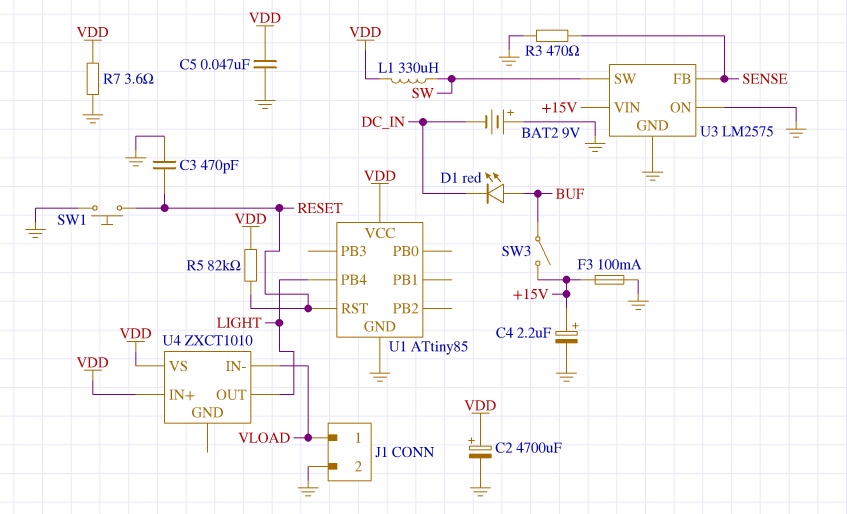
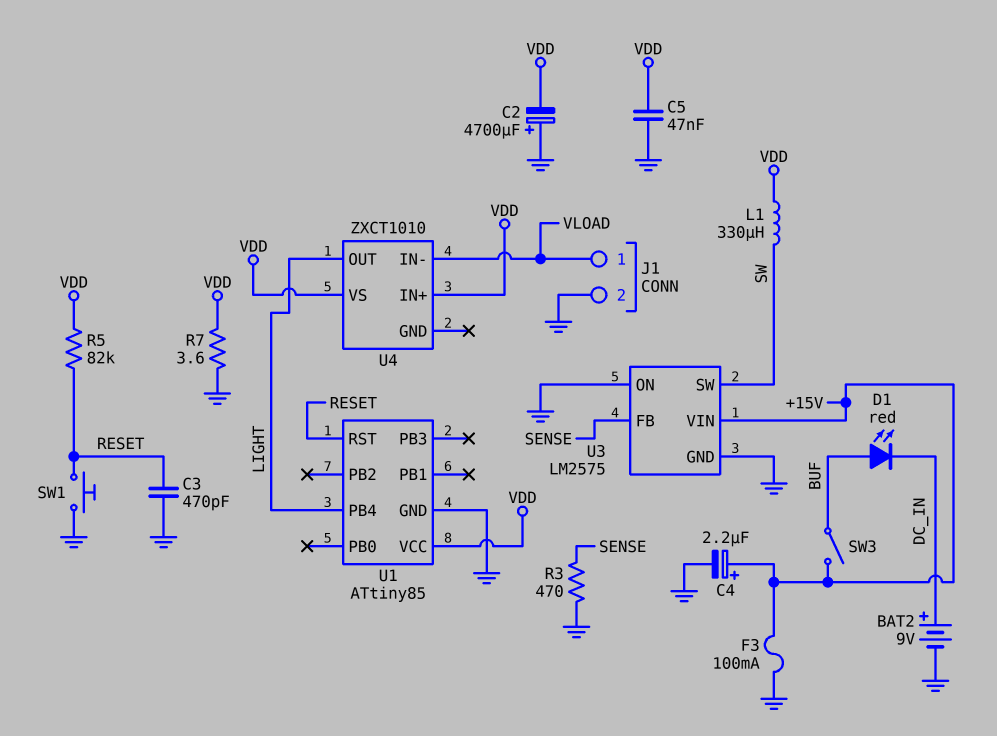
BAT2: 9V (plus GND, minus DC_IN) -> 9V (plus DC_IN, minus GND)
C2: 4700uF (plus VDD, minus GND) -> 4700uF (plus GND, minus VDD)

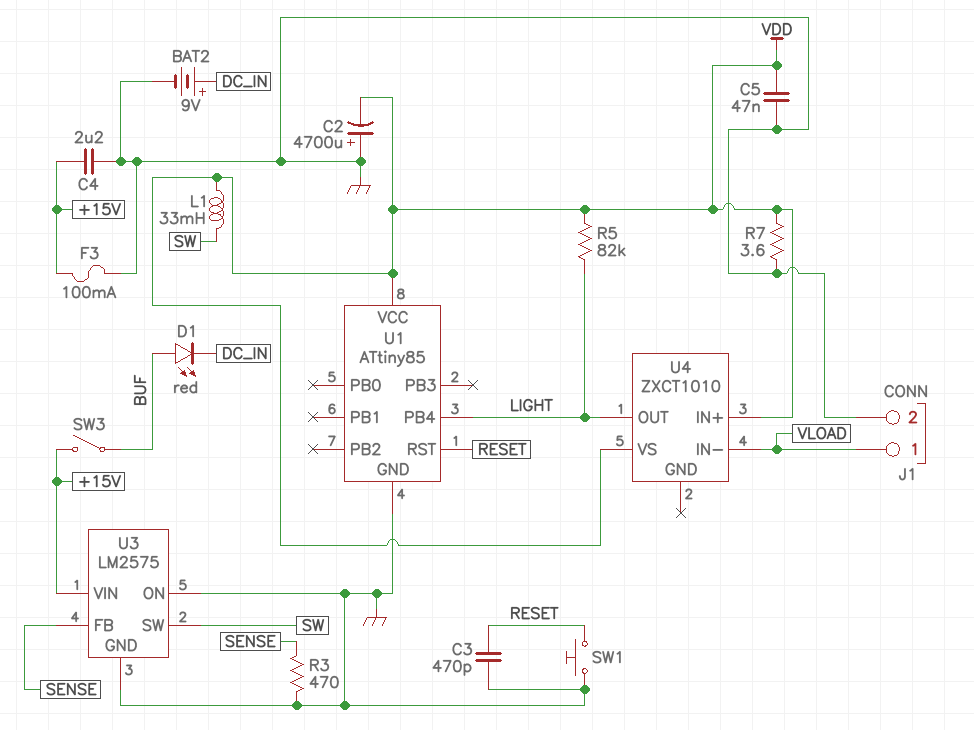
C4: 2.2uF (plus +15V, minus GND) -> 2.2uF (+15V, GND)
L1: 330uH (SW, VDD) -> 33mH (SW, VDD)
R5: 82k (RESET, VDD) -> 82k (LIGHT, VDD)

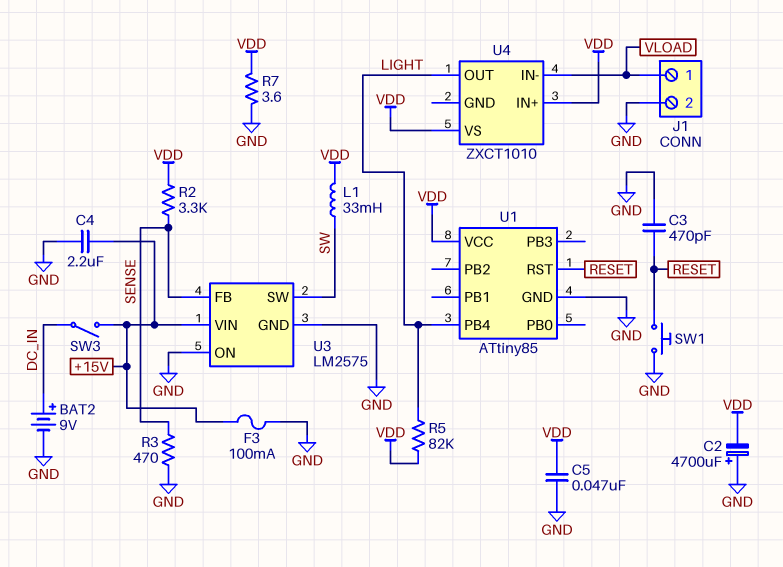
D1: LED red (A BUF, K DC_IN) -> none
R2: none -> 3.3k (SENSE, VDD)
SW3: switch (+15V, BUF) -> switch (+15V, DC_IN)

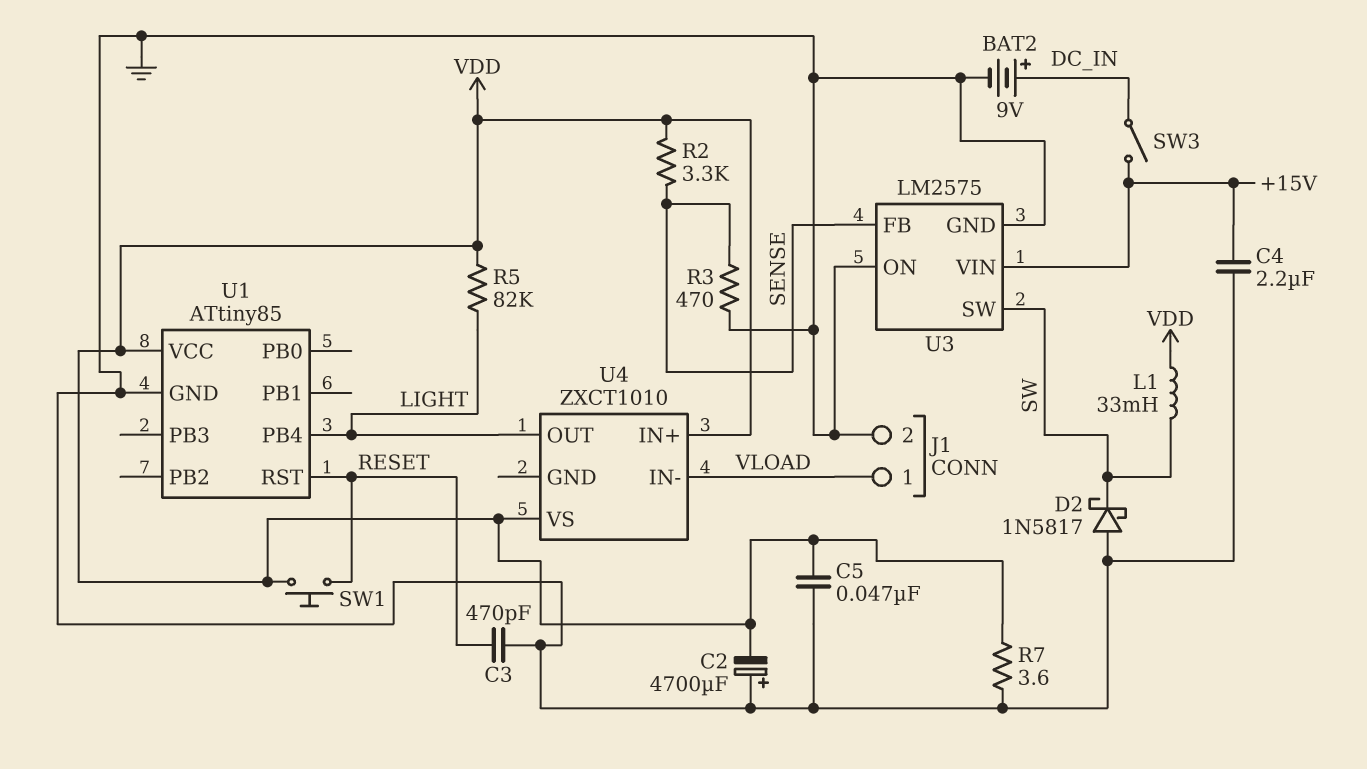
D2: none -> schottky 1N5817 (A GND, K SW)
F3: 100mA (+15V, GND) -> none
SW1: button (GND, RESET) -> button (RESET, VDD)

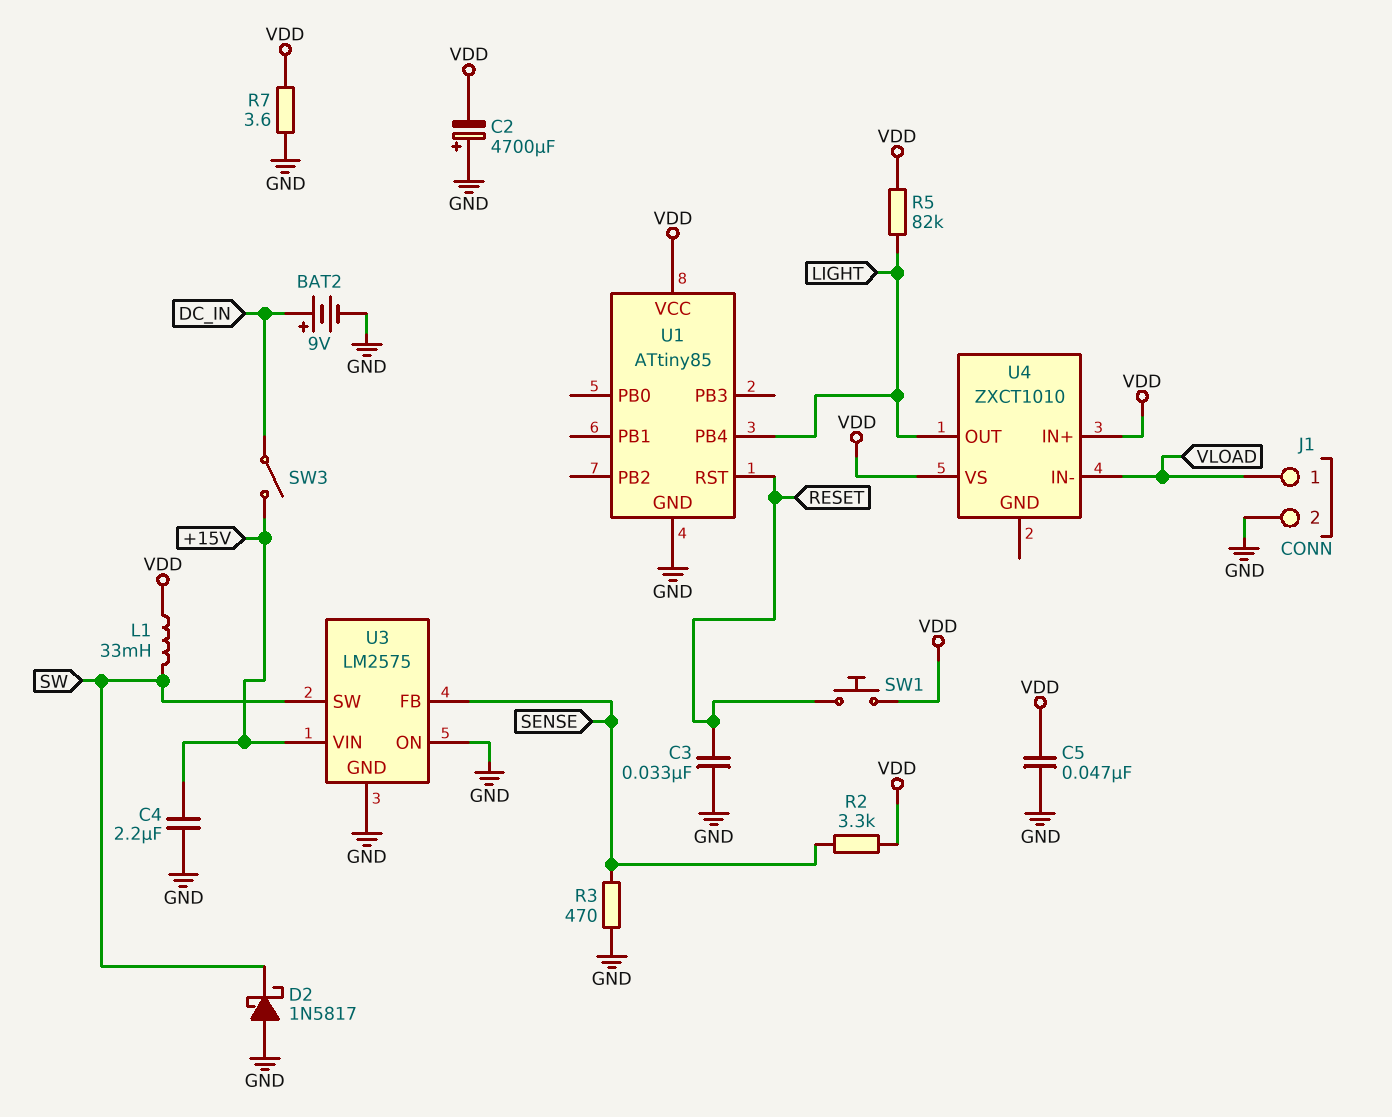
C3: 470pF (GND, RESET) -> 33nF (GND, RESET)

